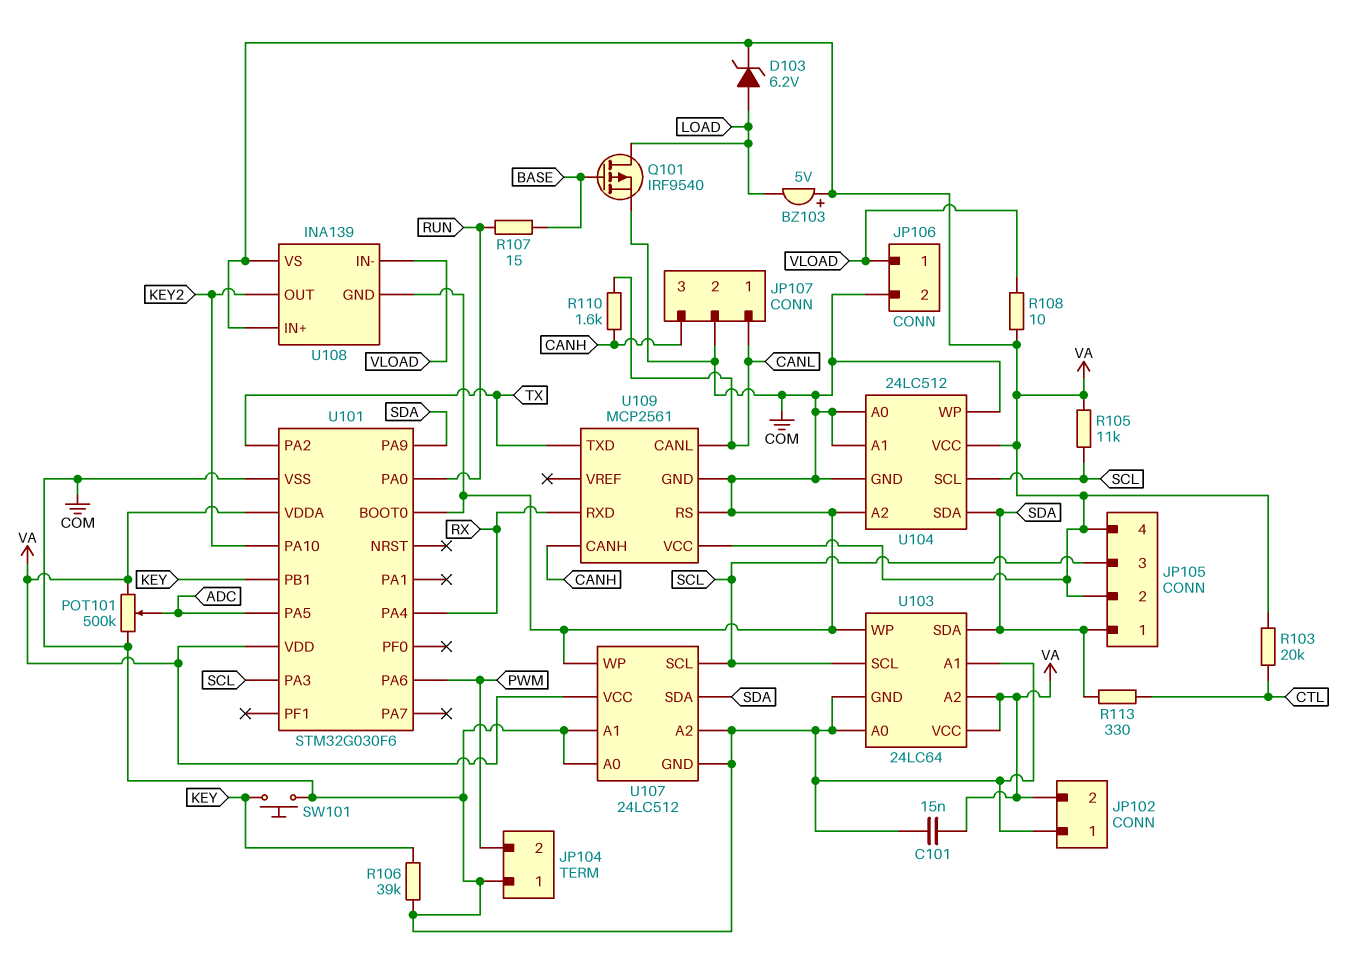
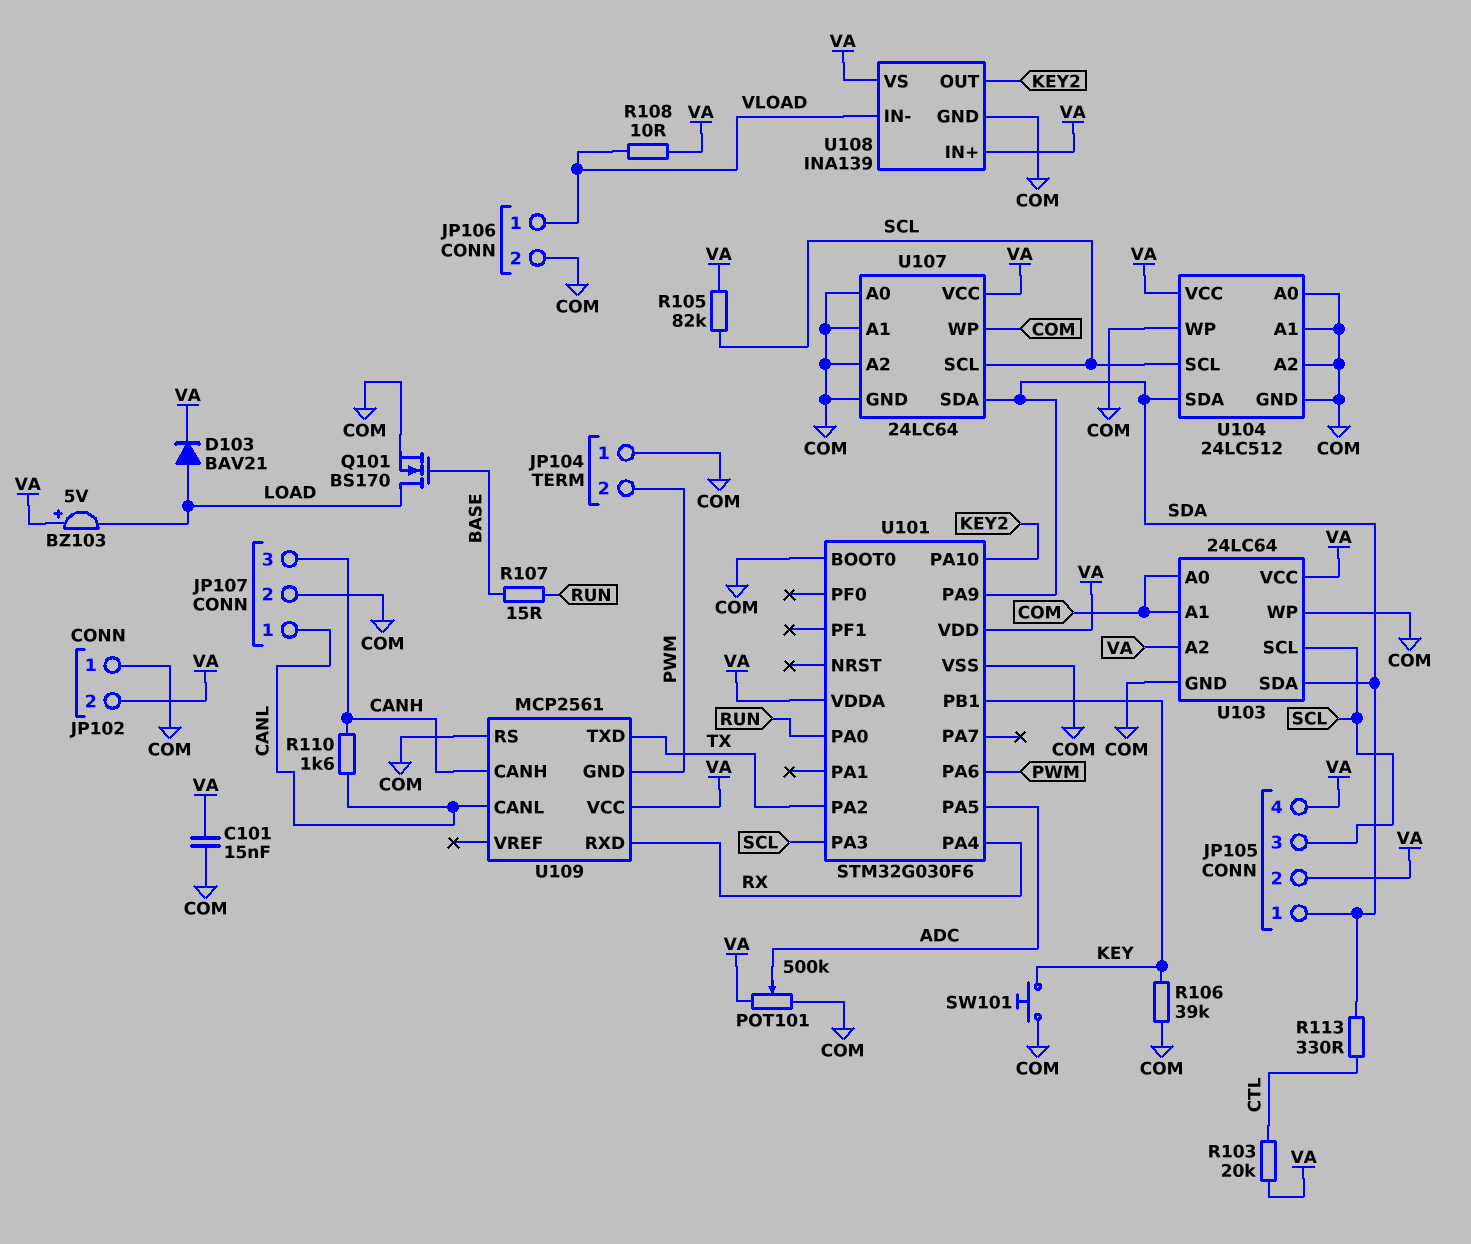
D103: zener 6.2V (A LOAD, K VA) -> diode BAV21 (A LOAD, K VA)
Q101: PMOS IRF9540 (G BASE, D LOAD, S COM) -> NMOS BS170 (G BASE, D LOAD, S COM)
R105: 11k (SCL, VA) -> 82k (SCL, VA)
U107: 24LC512 -> 24LC64
U109 pin GND: COM -> PWM

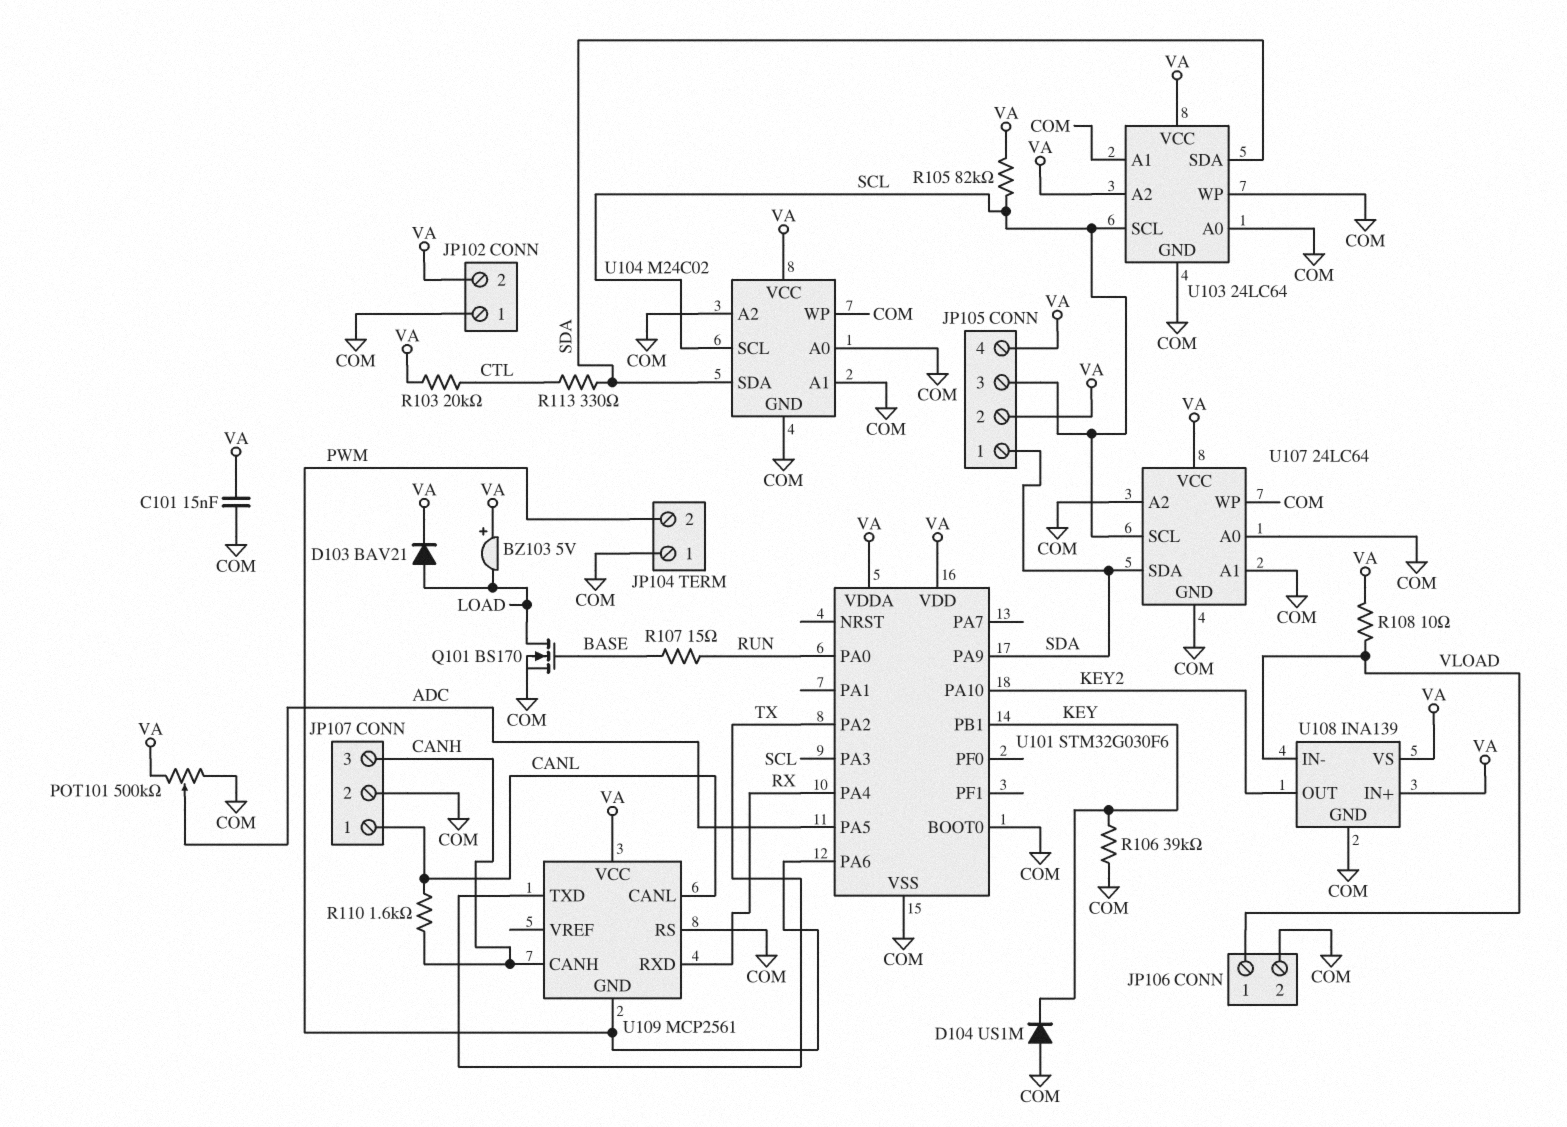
D104: none -> diode US1M (A COM, K KEY)
SW101: button (COM, KEY) -> none
U104: 24LC512 -> M24C02

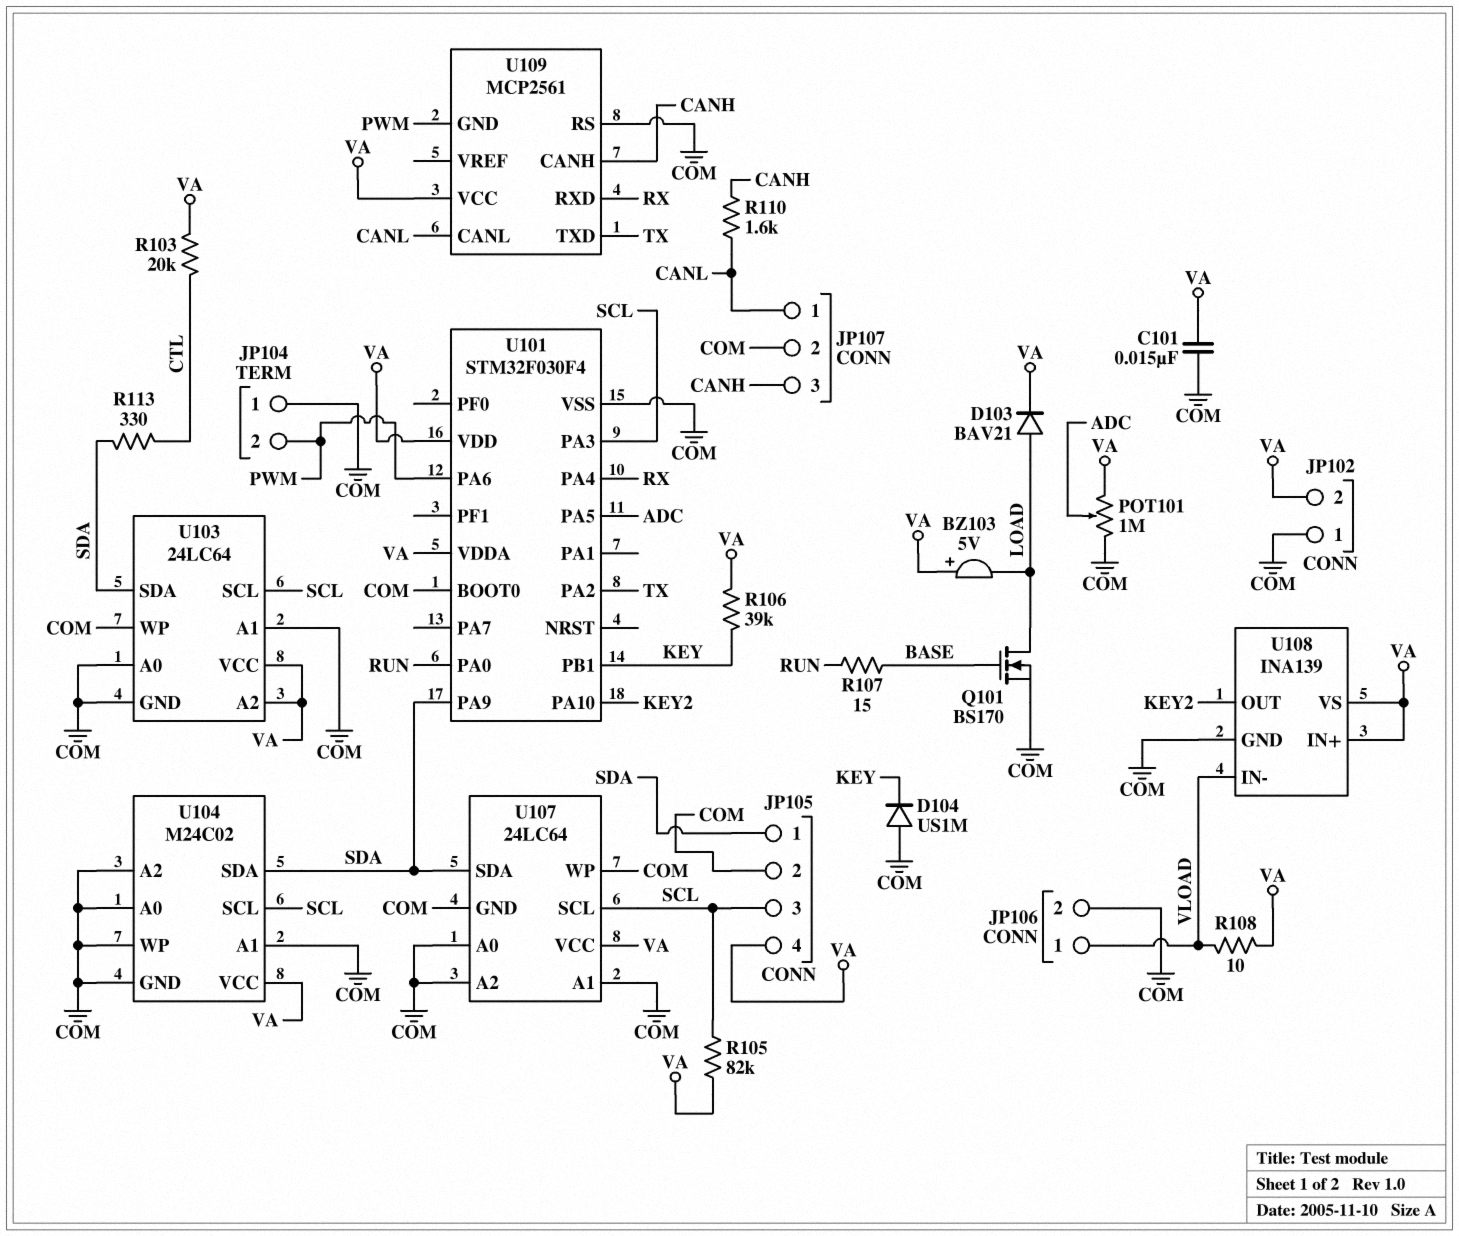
JP105 pin 2: VA -> COM
POT101: 500k (COM, VA, wiper ADC) -> 1M (COM, VA, wiper ADC)
R106: 39k (COM, KEY) -> 39k (KEY, VA)
U101: STM32G030F6 -> STM32F030F4

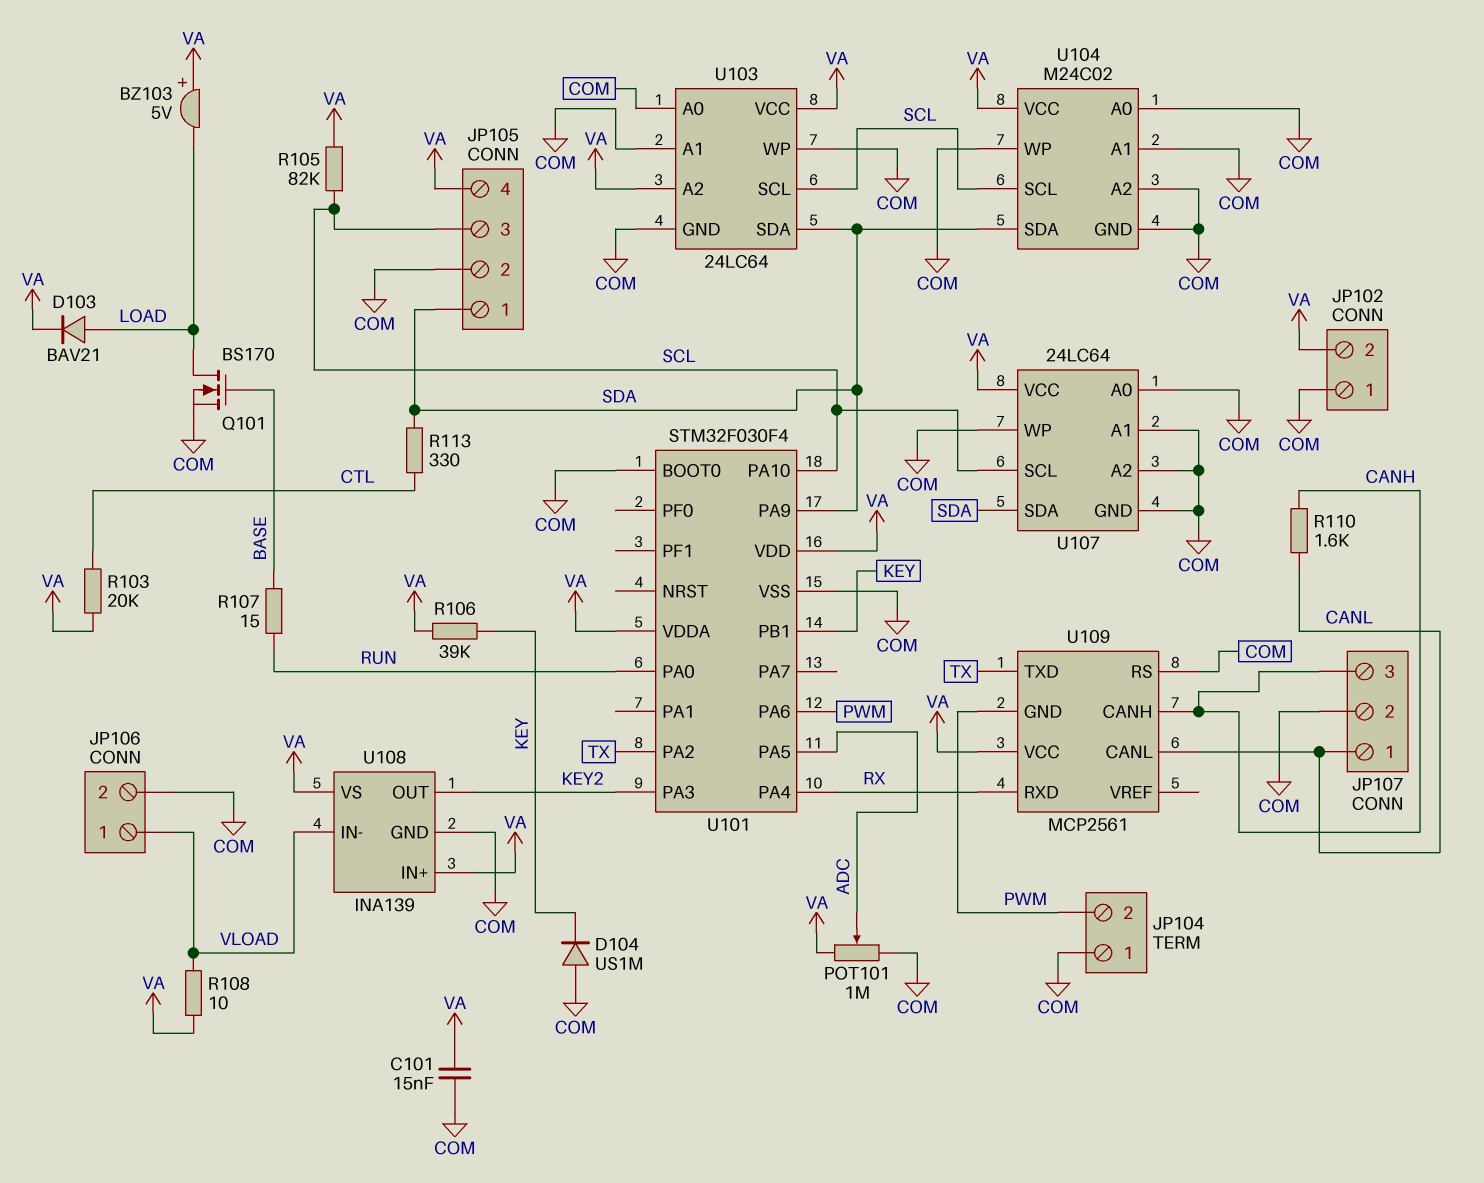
U101 pin PA3: SCL -> KEY2
U101 pin PA10: KEY2 -> SCL

